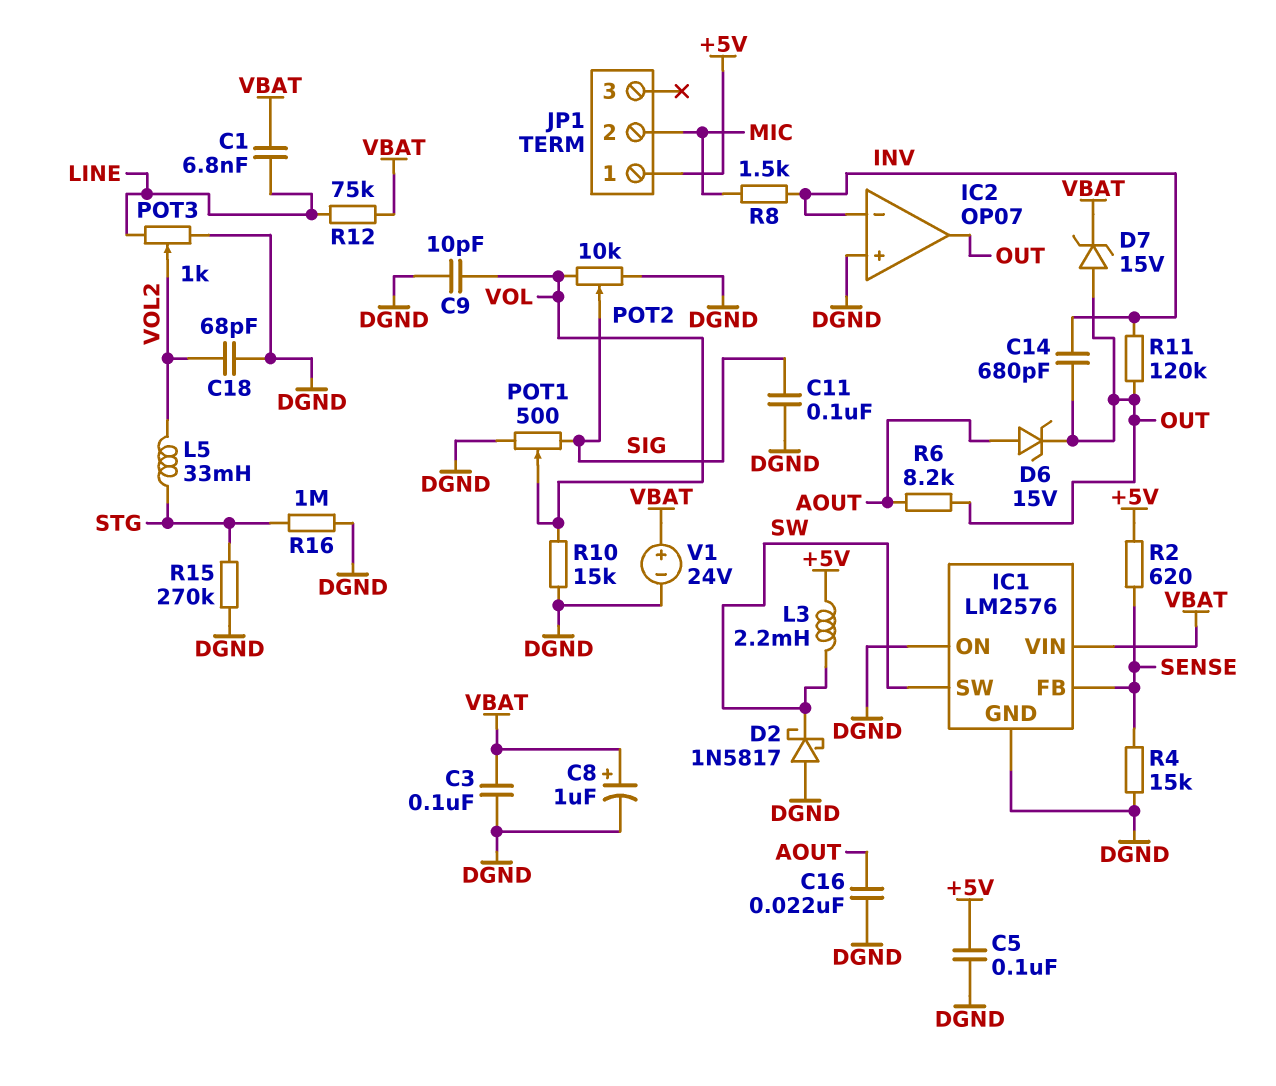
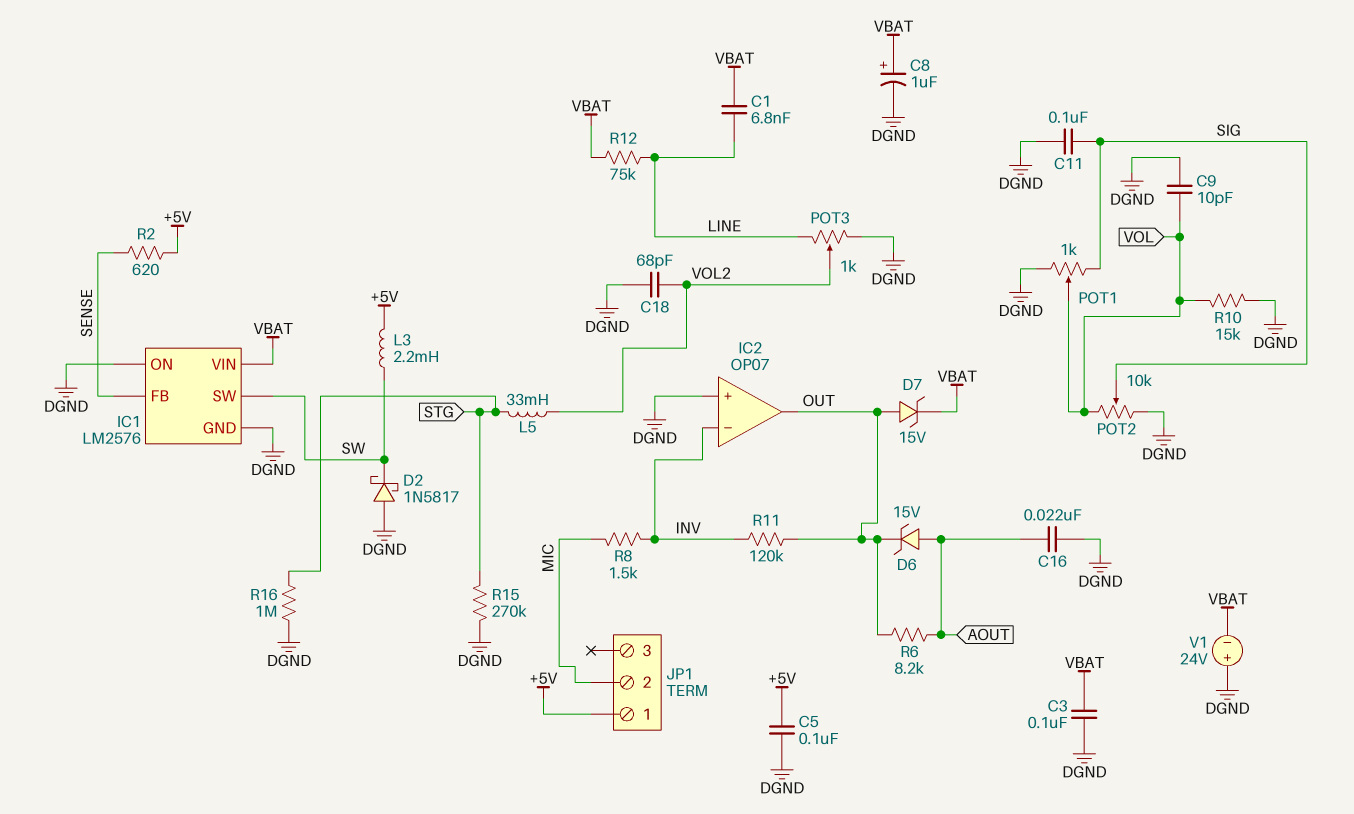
C14: 680pF (INV, OUT) -> none
POT1: 500 (DGND, SIG, wiper VOL) -> 1k (DGND, SIG, wiper VOL)
R4: 15k (DGND, SENSE) -> none
V1: 24V (plus VBAT, minus DGND) -> 24V (plus DGND, minus VBAT)

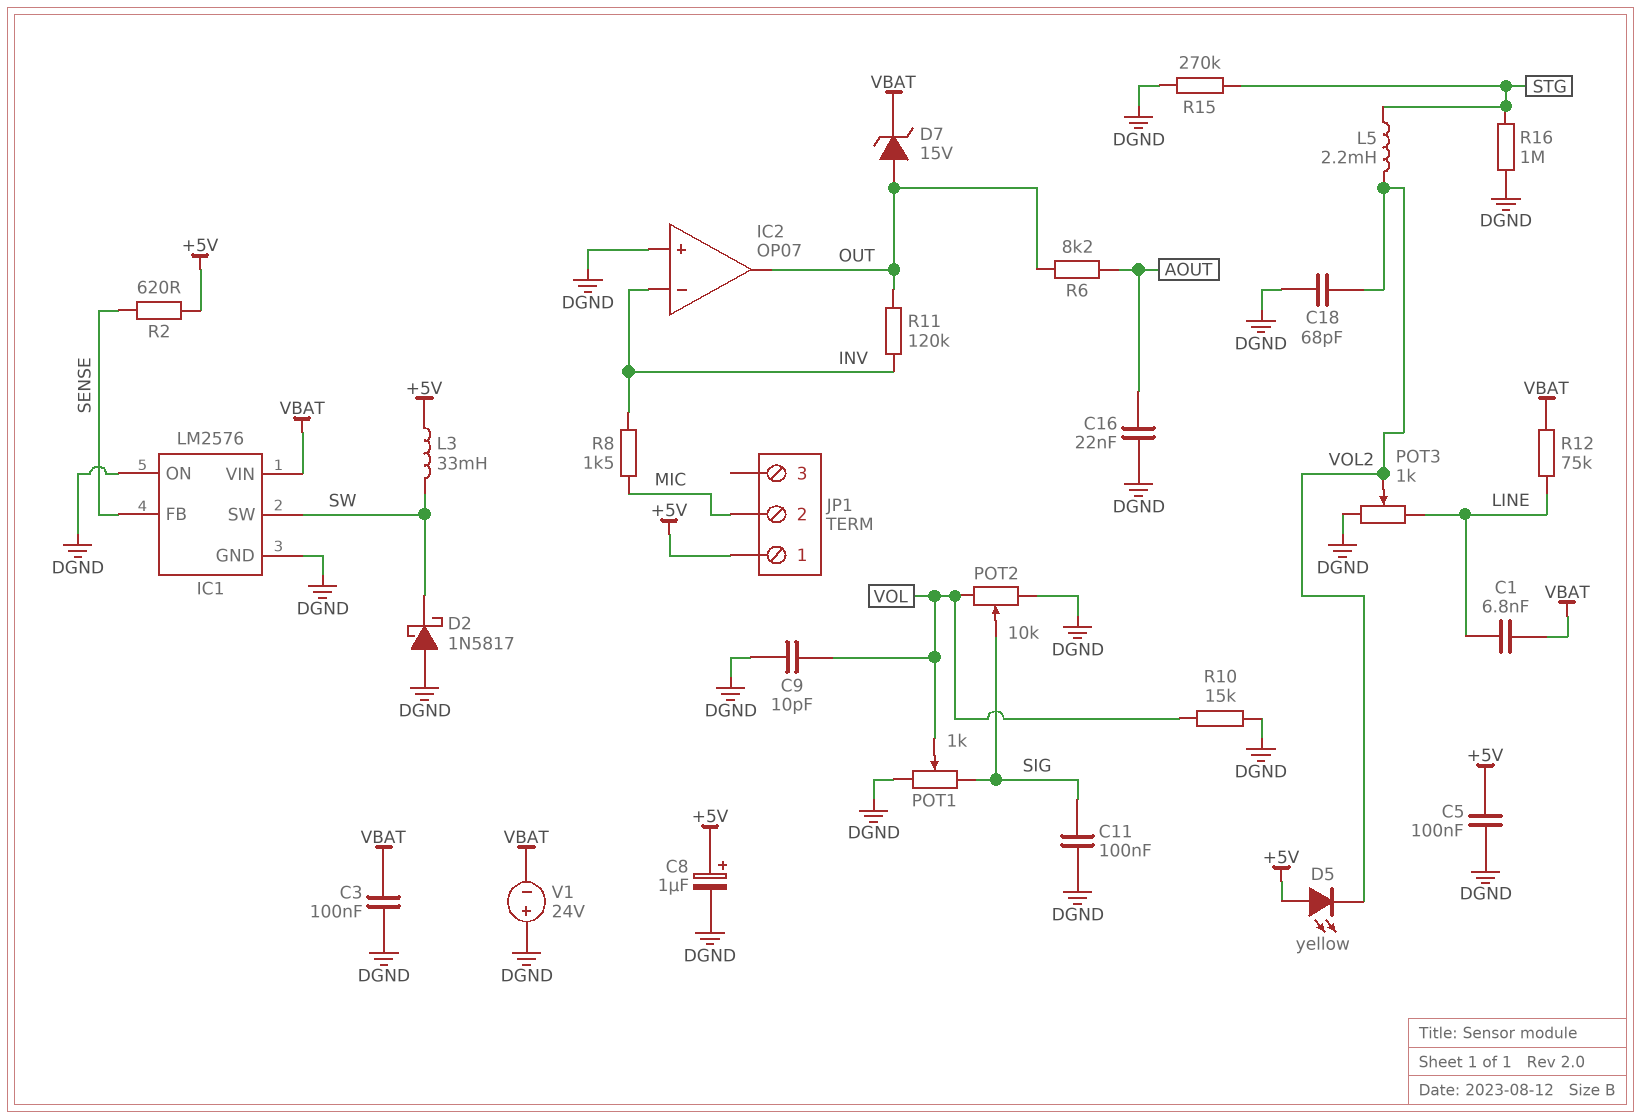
C8: 1uF (plus VBAT, minus DGND) -> 1uF (plus +5V, minus DGND)
D5: none -> LED yellow (A +5V, K VOL2)
D6: zener 15V (A AOUT, K OUT) -> none
L3: 2.2mH (+5V, SW) -> 33mH (+5V, SW)
L5: 33mH (STG, VOL2) -> 2.2mH (STG, VOL2)

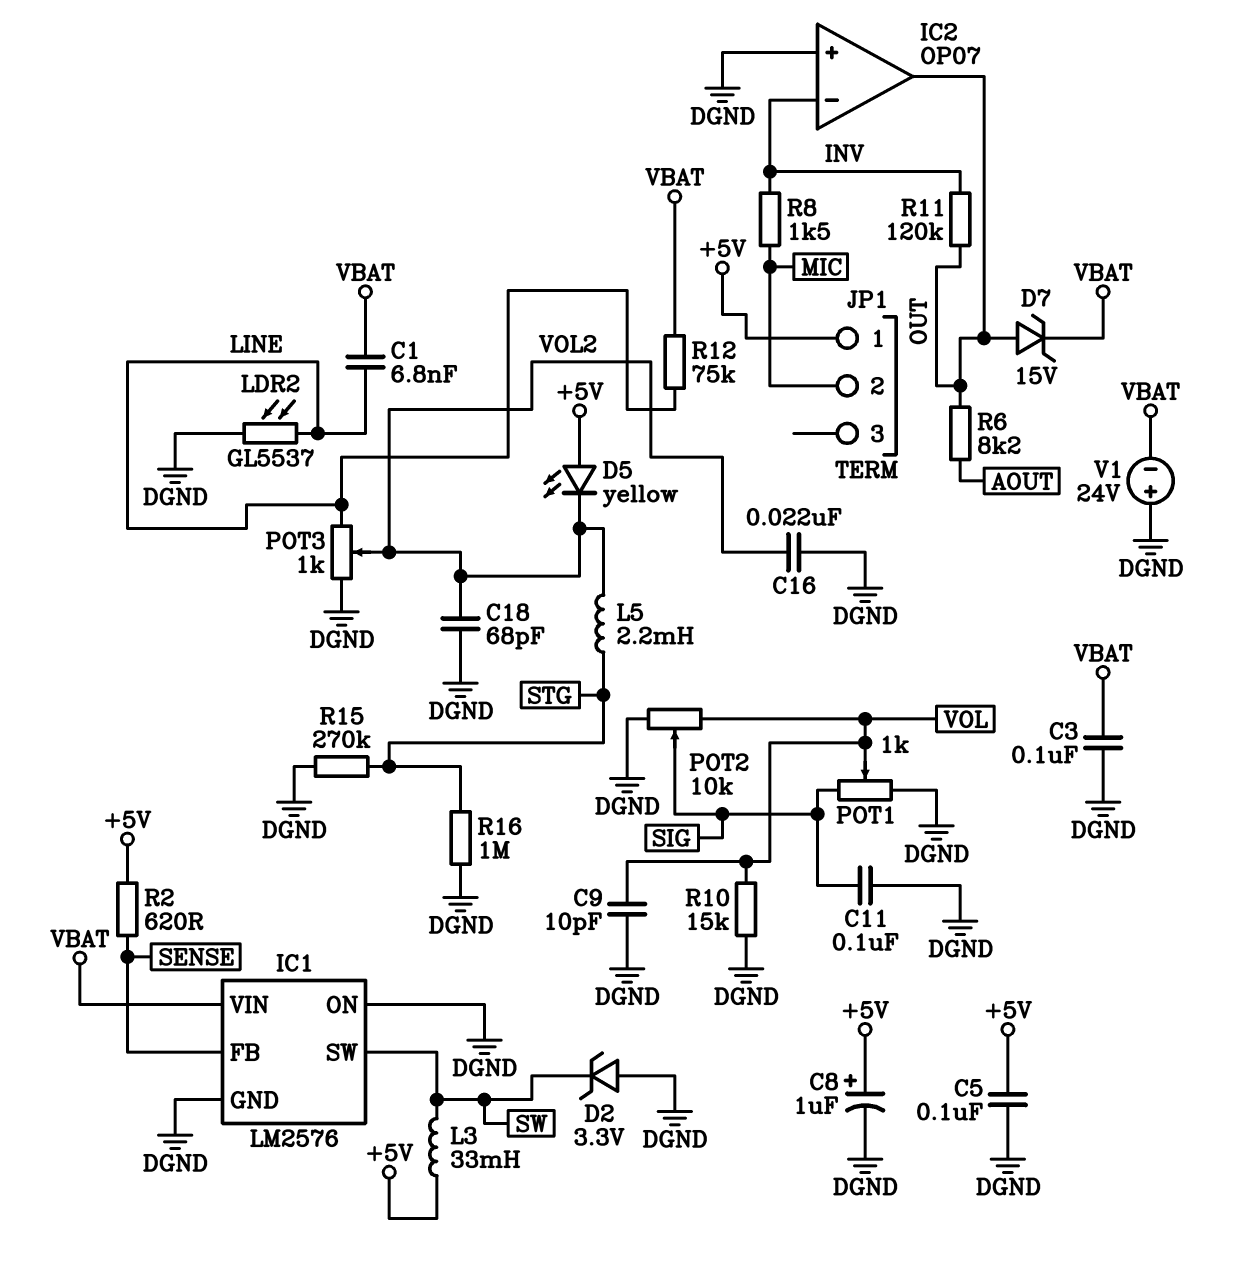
C16: 22nF (AOUT, DGND) -> 22nF (DGND, VOL2)
D2: schottky 1N5817 (A DGND, K SW) -> zener 3.3V (A DGND, K SW)
LDR2: none -> GL5537 (DGND, LINE)

